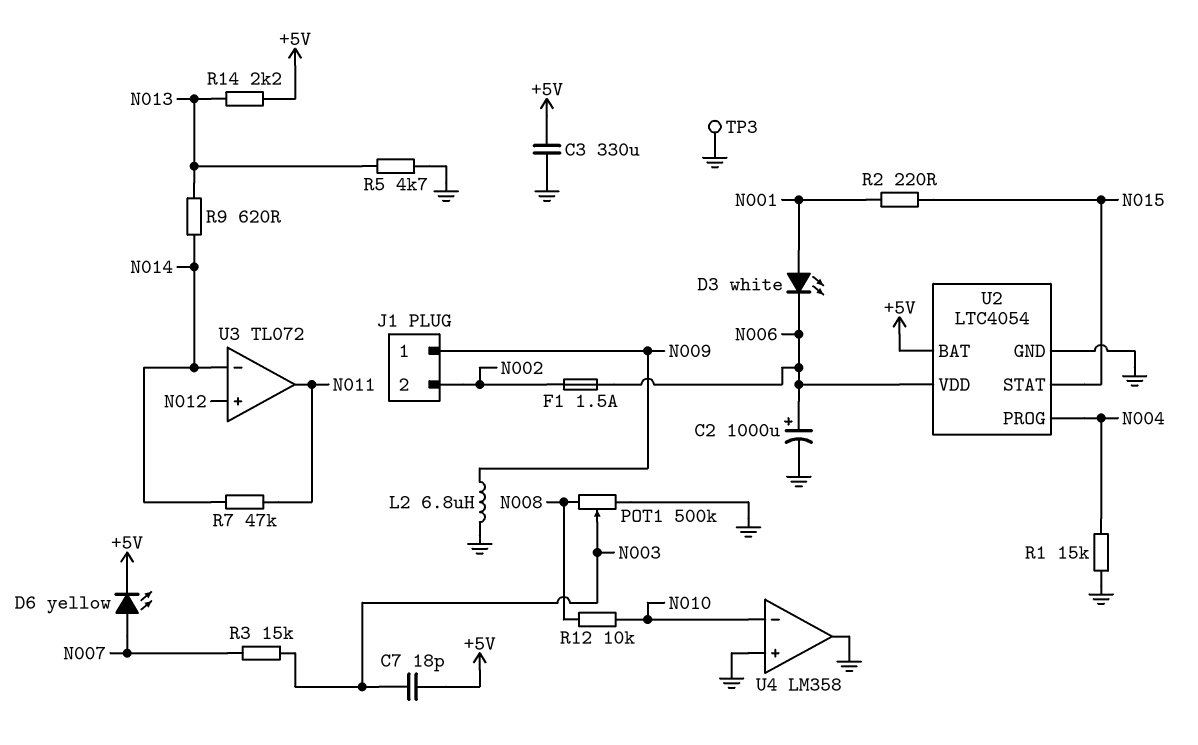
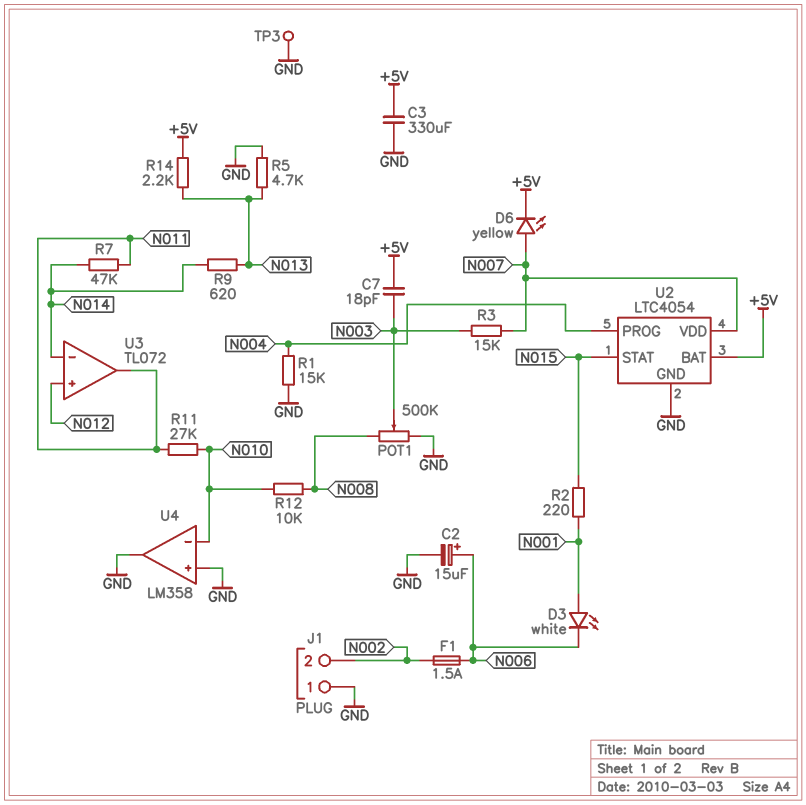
C2: 1000uF (plus N006, minus GND) -> 15uF (plus N006, minus GND)
J1 pin 1: N009 -> GND
L2: 6.8uH (GND, N009) -> none
R11: none -> 27k (N010, N011)
U2 pin VDD: N006 -> N007

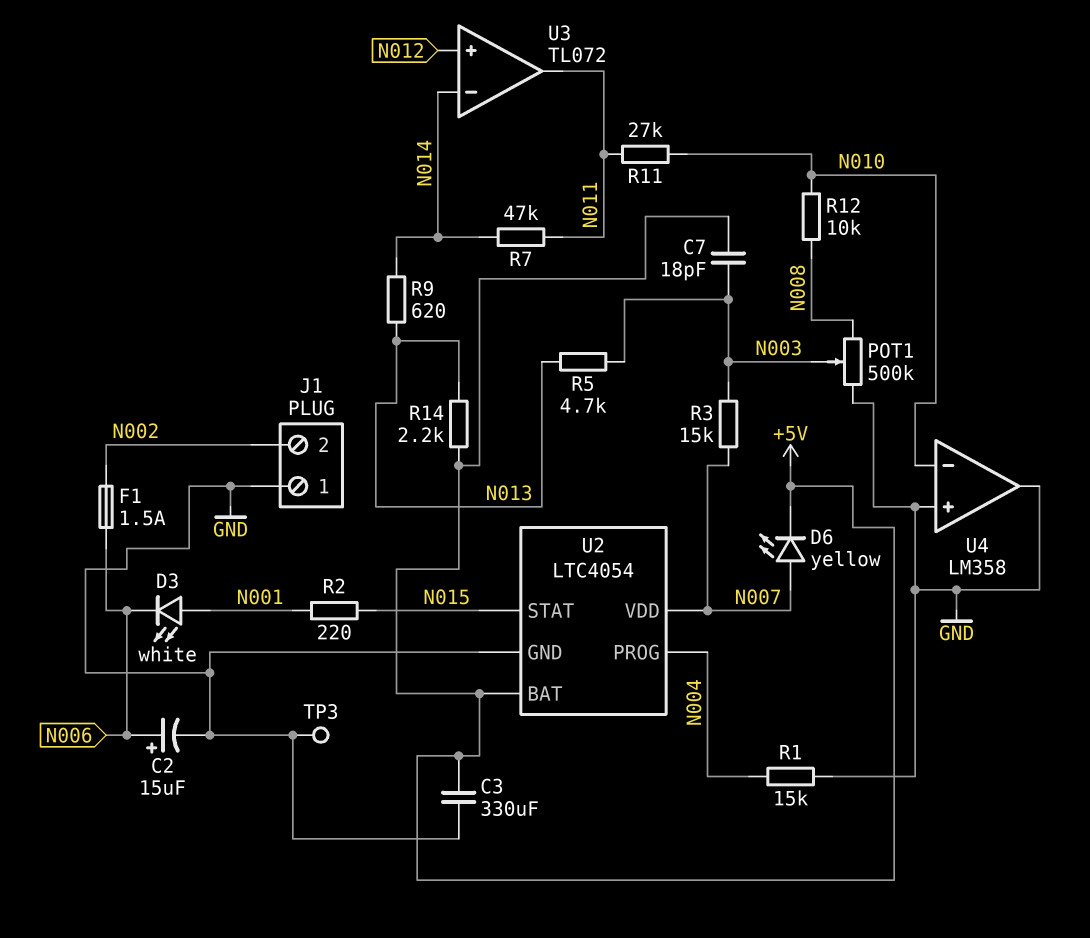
R5: 4.7k (GND, N013) -> 4.7k (N003, N013)

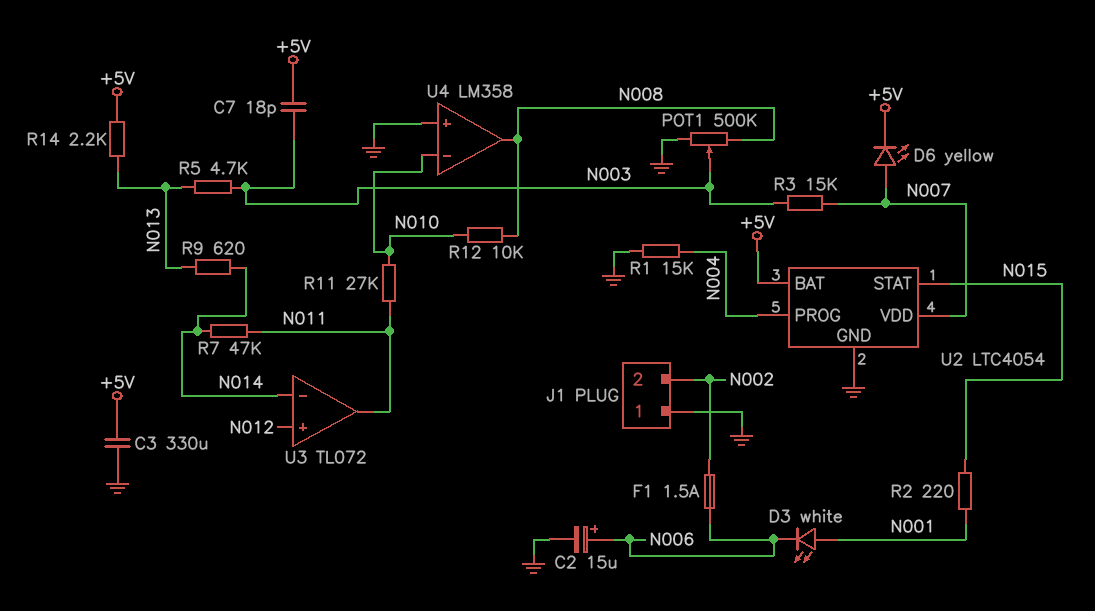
TP3: test point (GND) -> none
U4 pin out: GND -> N008

